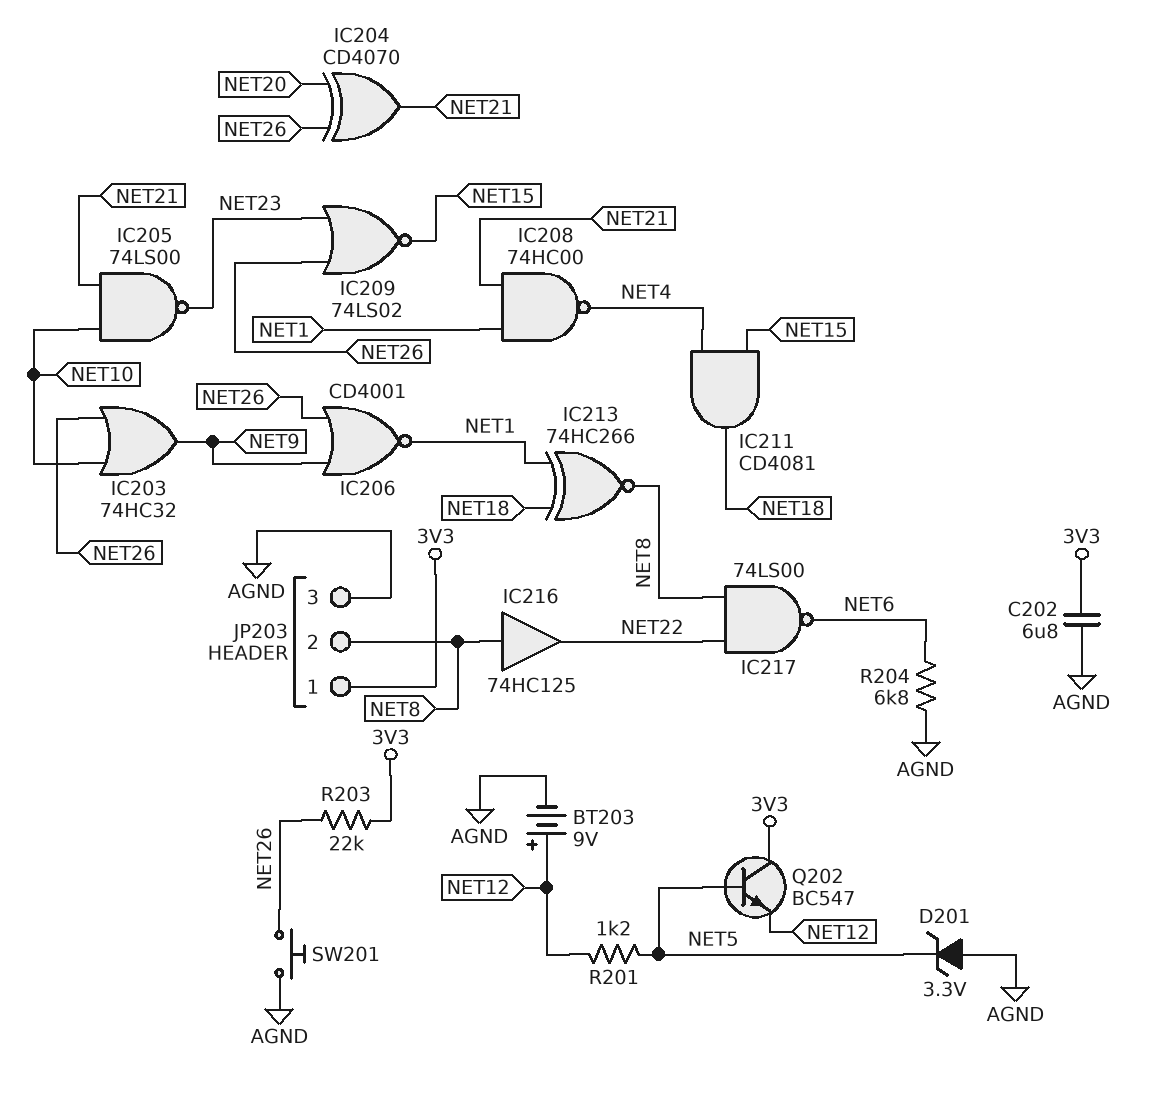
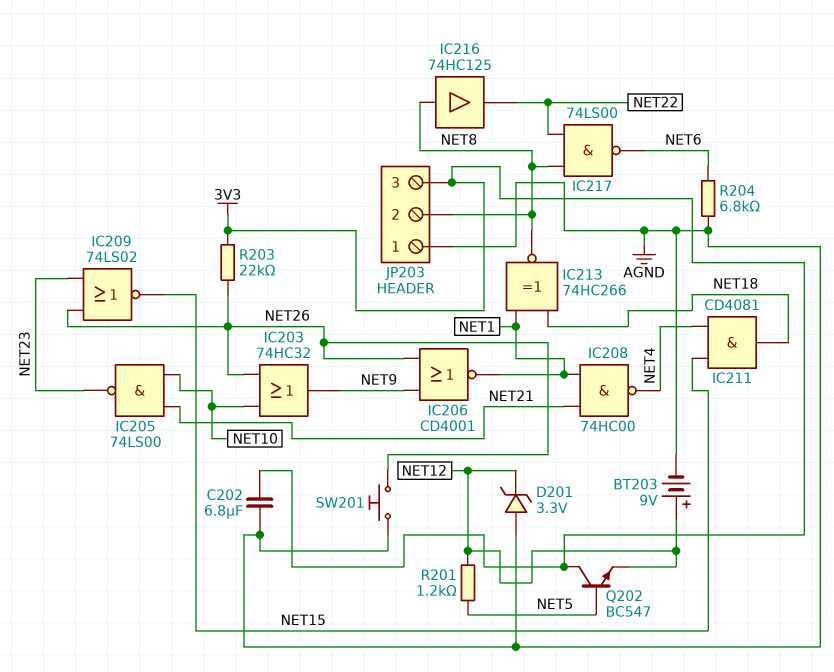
D201: zener 3.3V (A AGND, K NET5) -> zener 3.3V (A AGND, K NET12)
IC204: XOR CD4070 (in NET20, in NET26, out NET21) -> none
JP203 pin 1: 3V3 -> AGND
JP203 pin 3: AGND -> 3V3

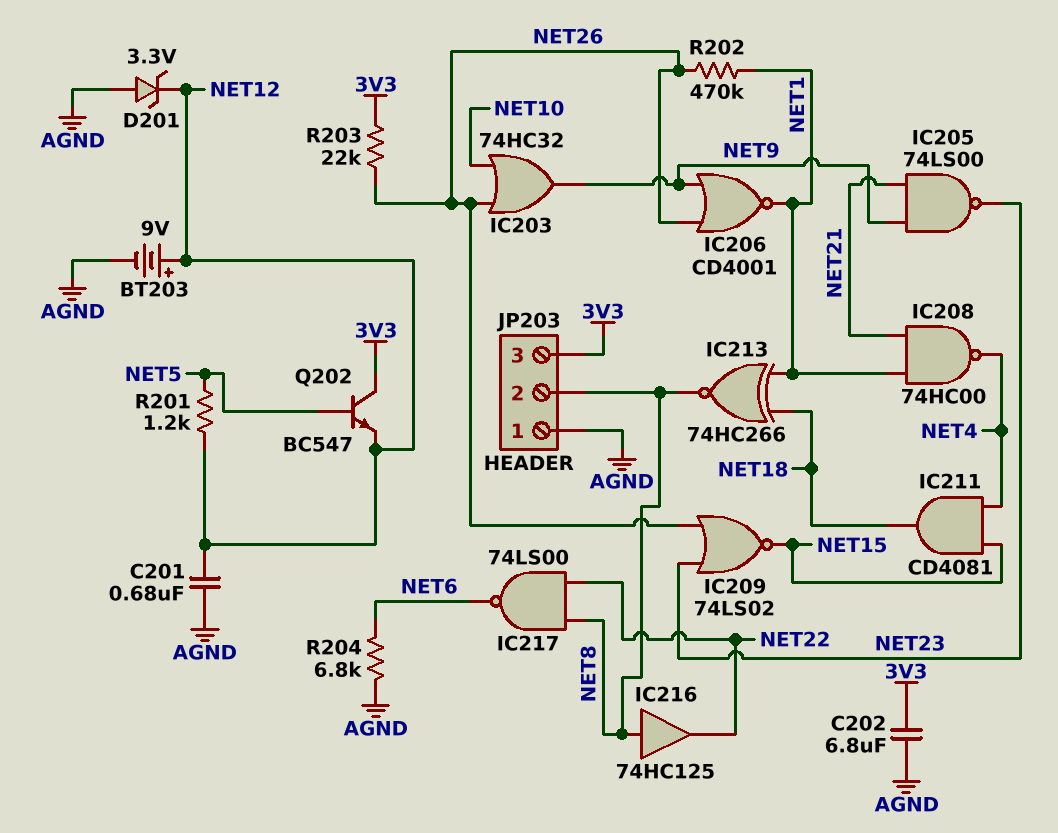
C201: none -> 680nF (AGND, NET12)
IC205: NAND 74LS00 (in NET10, in NET21, out NET23) -> NAND 74LS00 (in NET9, in NET21, out NET23)
R202: none -> 470k (NET1, NET26)
SW201: button (AGND, NET26) -> none

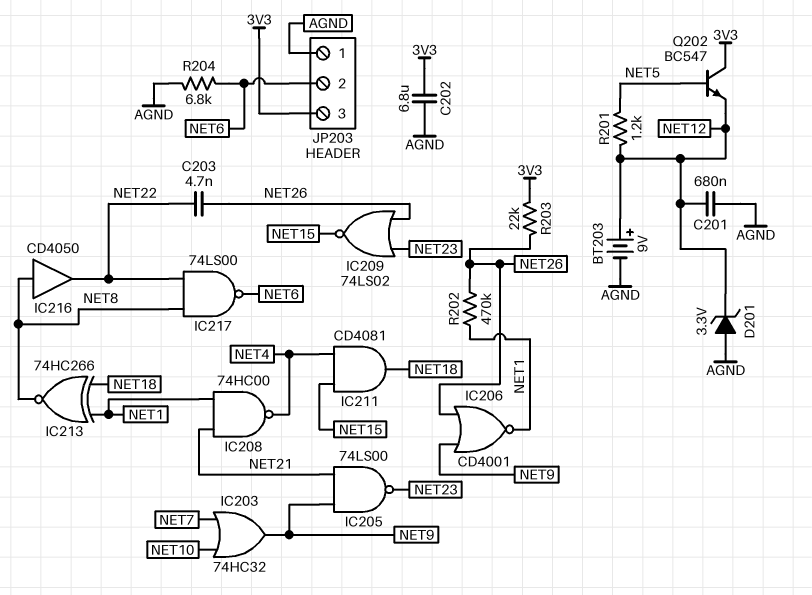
C203: none -> 4.7nF (NET22, NET26)
IC203: OR 74HC32 (in NET10, in NET26, out NET9) -> OR 74HC32 (in NET7, in NET10, out NET9)
IC216: buffer 74HC125 (in NET8, out NET22) -> buffer CD4050 (in NET8, out NET22)
JP203 pin 2: NET8 -> NET6

